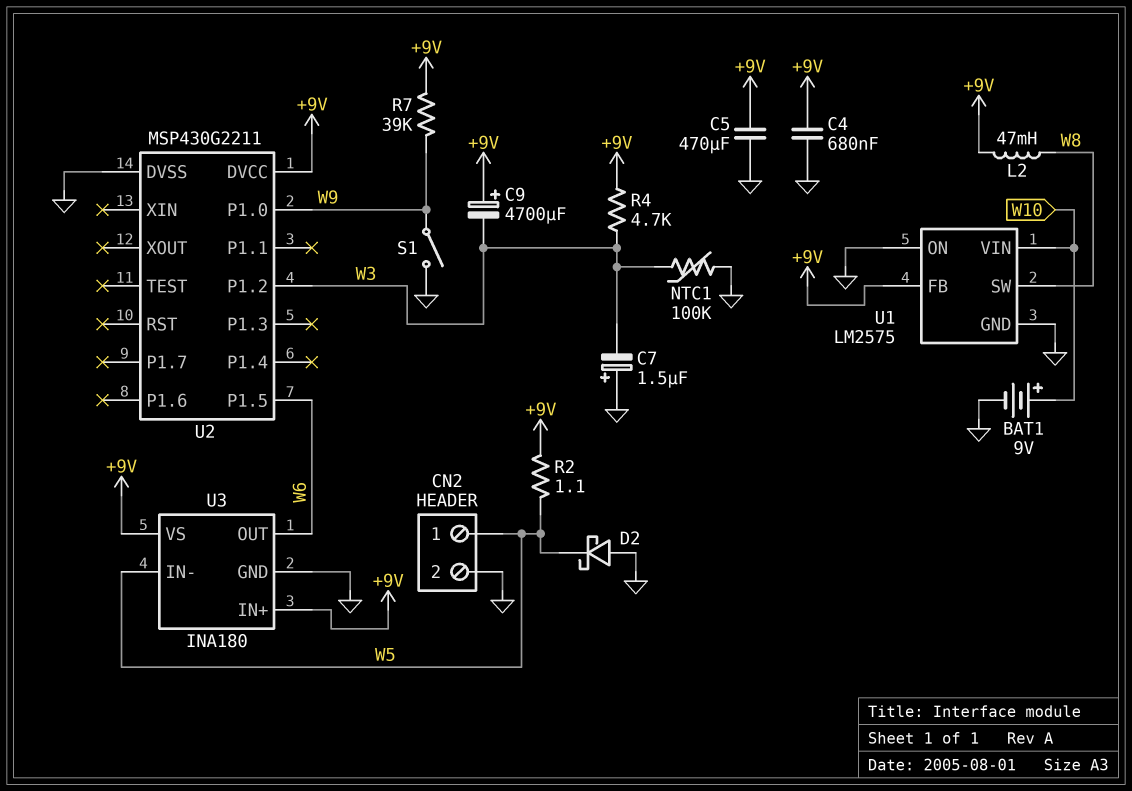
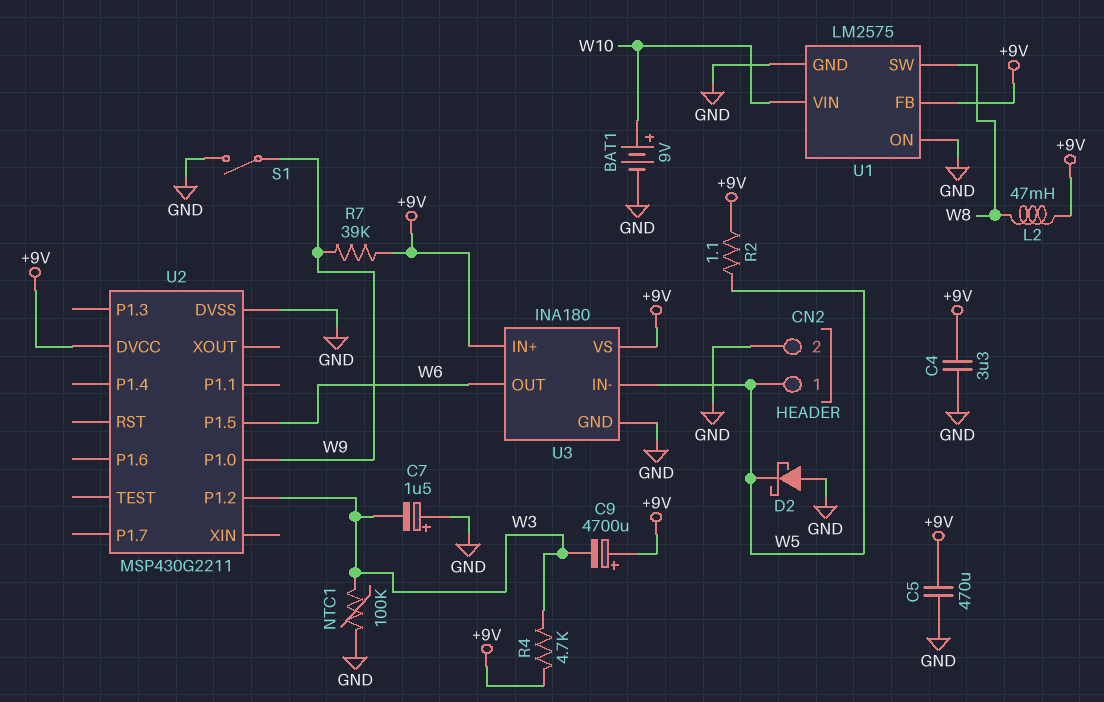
C4: 680nF (+9V, GND) -> 3.3uF (+9V, GND)

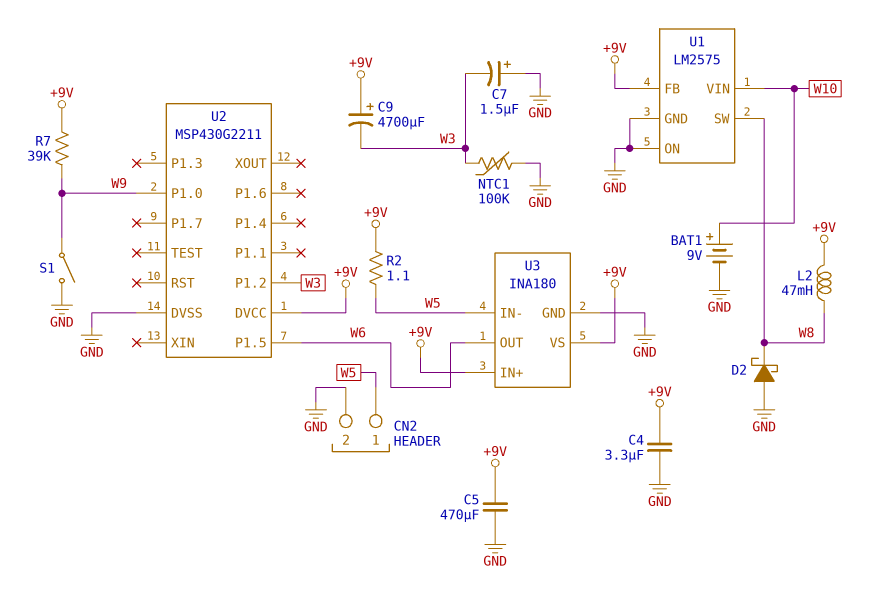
D2: schottky (A GND, K W5) -> schottky (A GND, K W8)
R4: 4.7k (+9V, W3) -> none

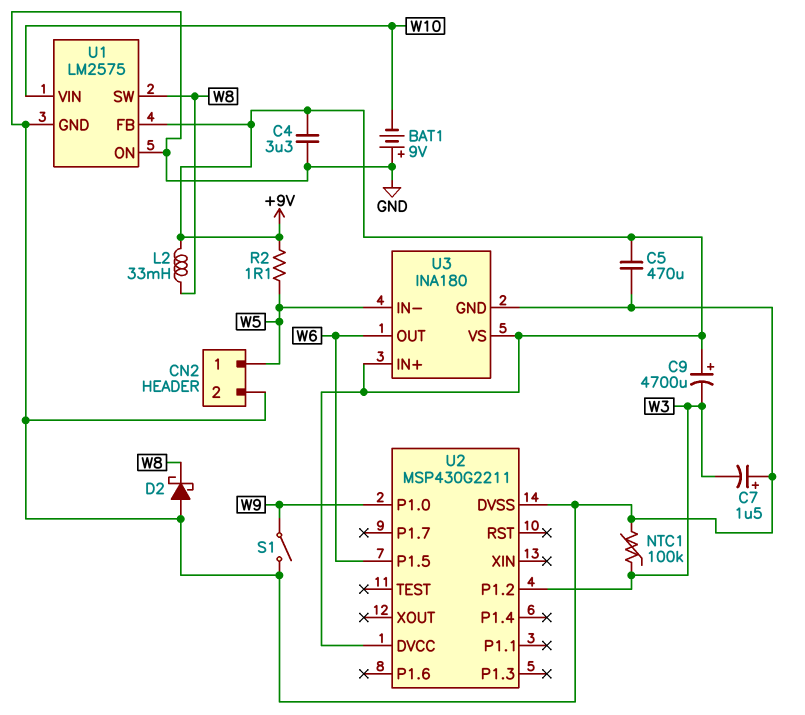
BAT1: 9V (plus W10, minus GND) -> 9V (plus GND, minus W10)
L2: 47mH (+9V, W8) -> 33mH (+9V, W8)
R7: 39k (+9V, W9) -> none

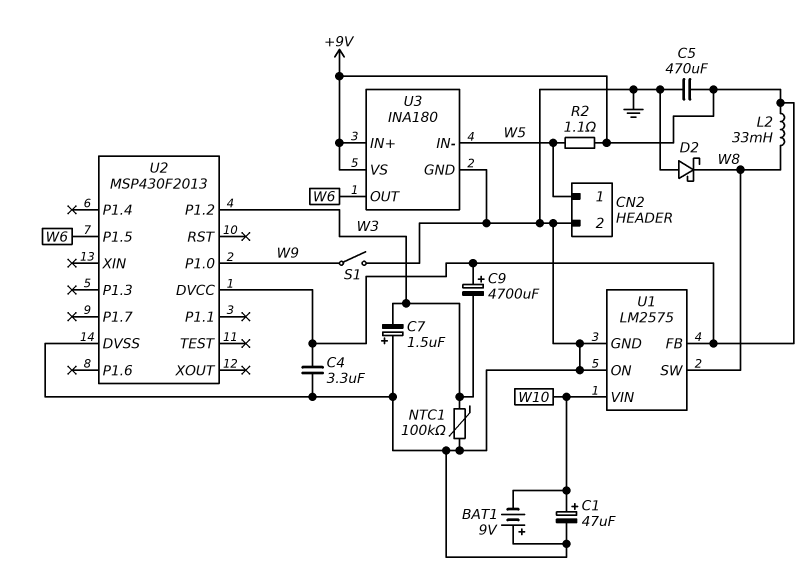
C1: none -> 47uF (plus W10, minus GND)
U2: MSP430G2211 -> MSP430F2013

